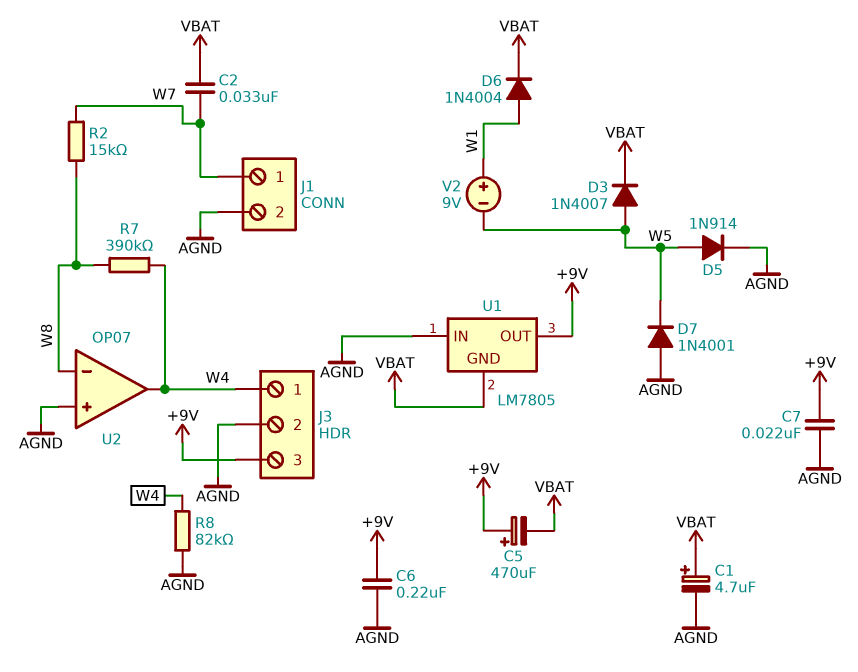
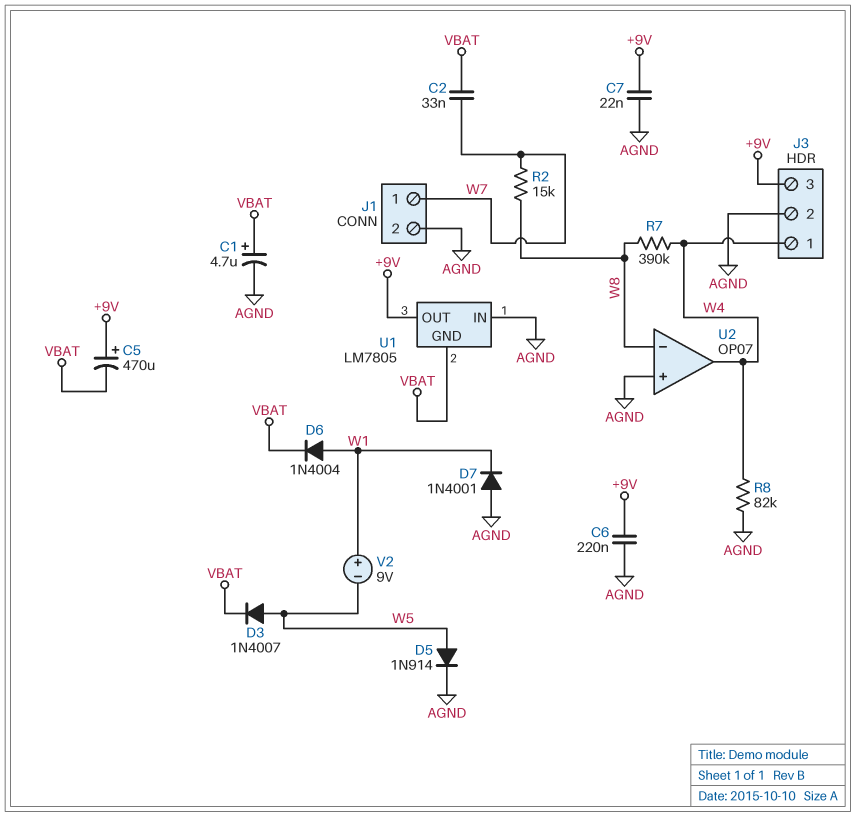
D7: diode 1N4001 (A AGND, K W5) -> diode 1N4001 (A AGND, K W1)

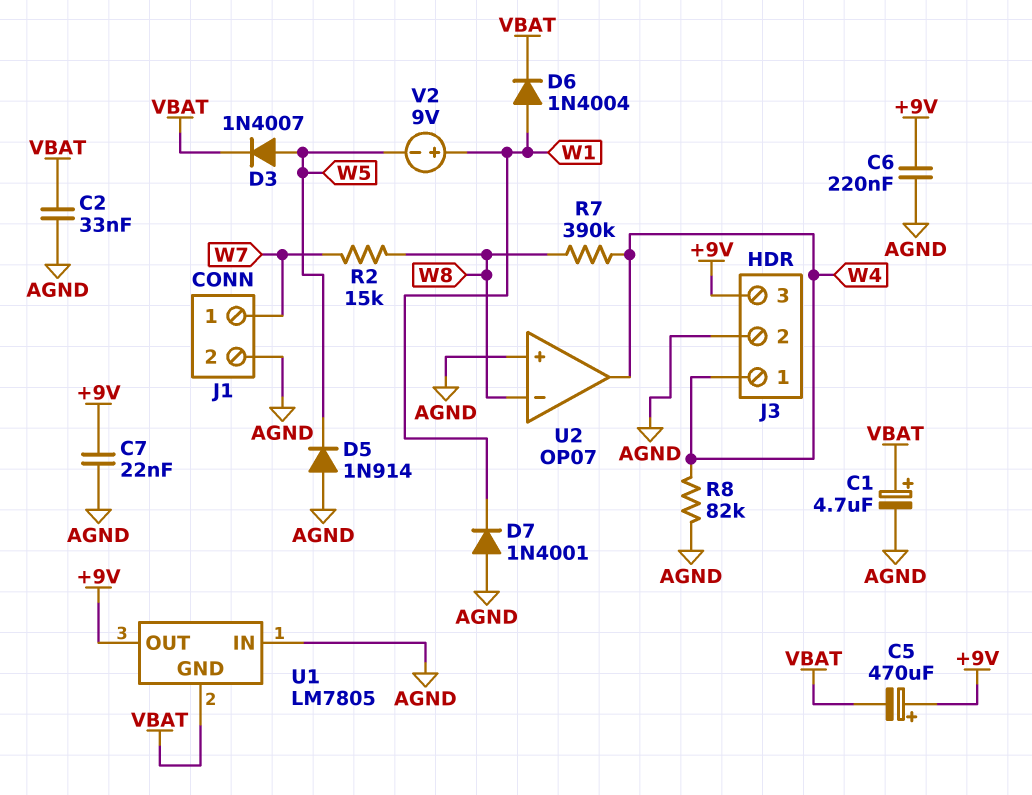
C2: 33nF (VBAT, W7) -> 33nF (AGND, VBAT)
D5: diode 1N914 (A W5, K AGND) -> diode 1N914 (A AGND, K W5)

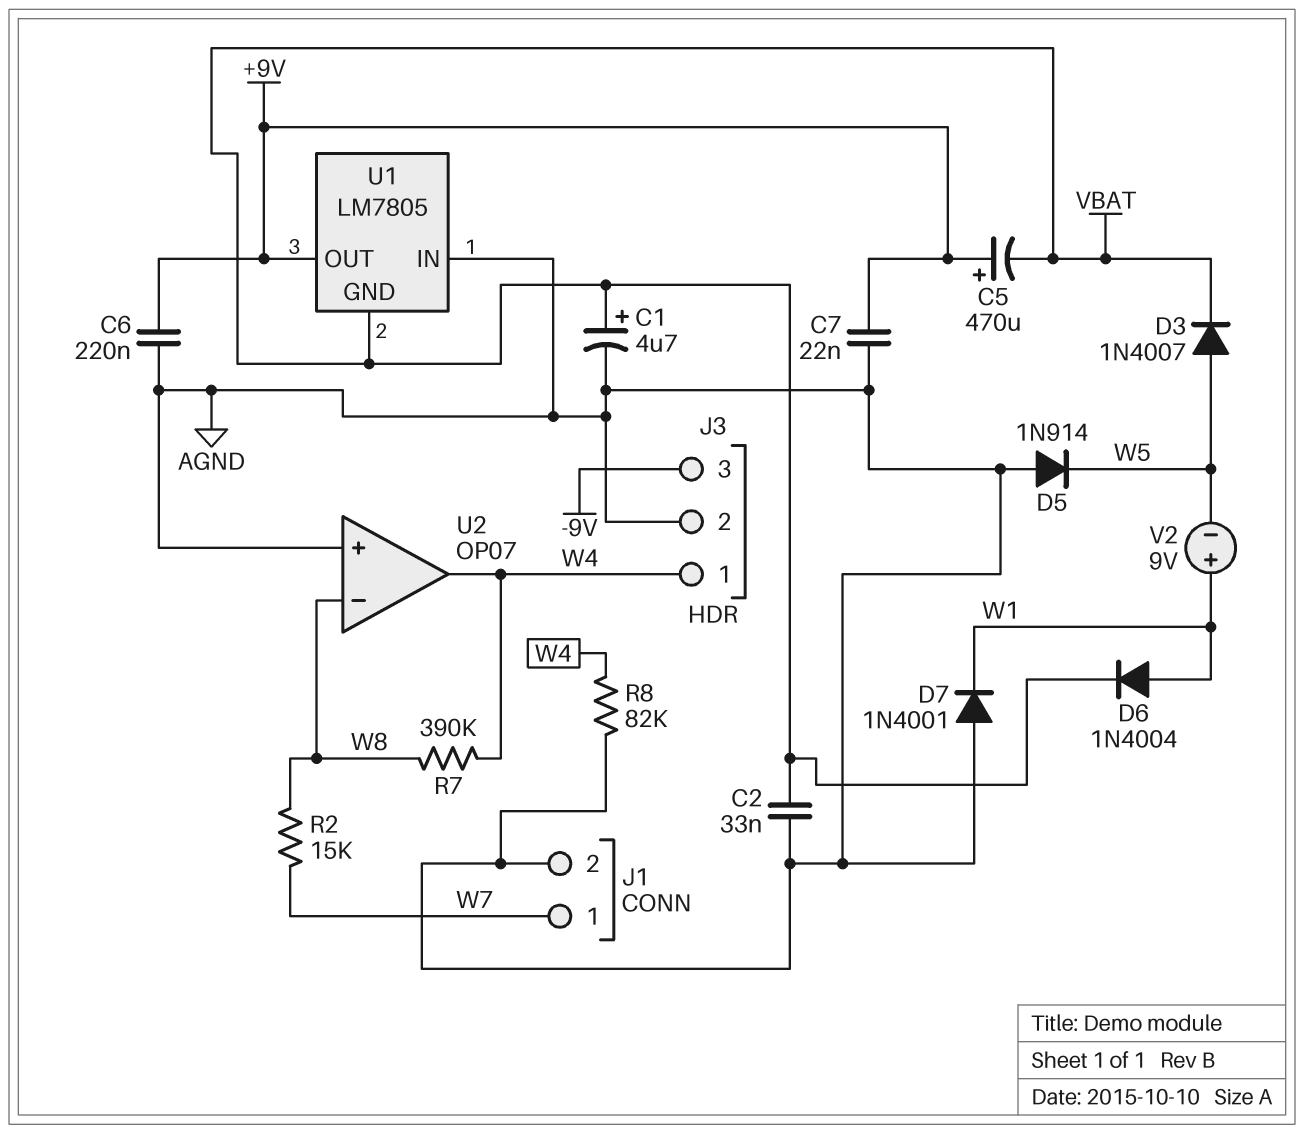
J3 pin 3: +9V -> -9V

